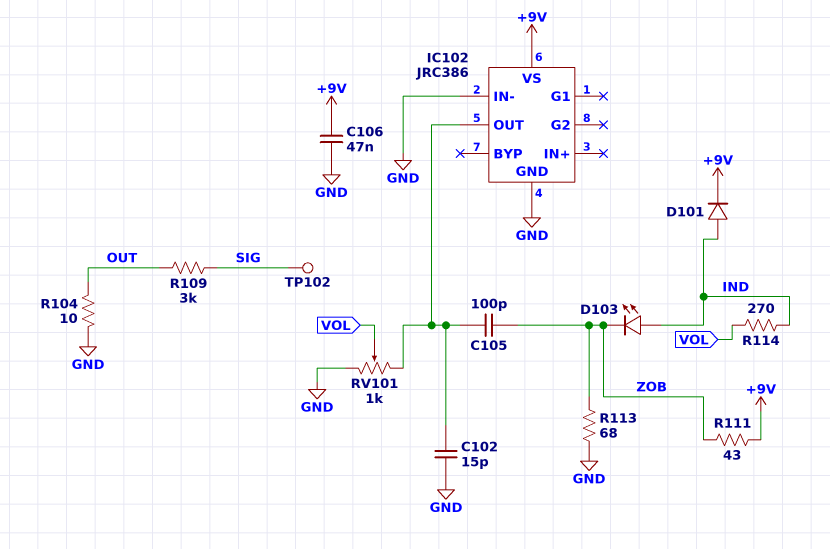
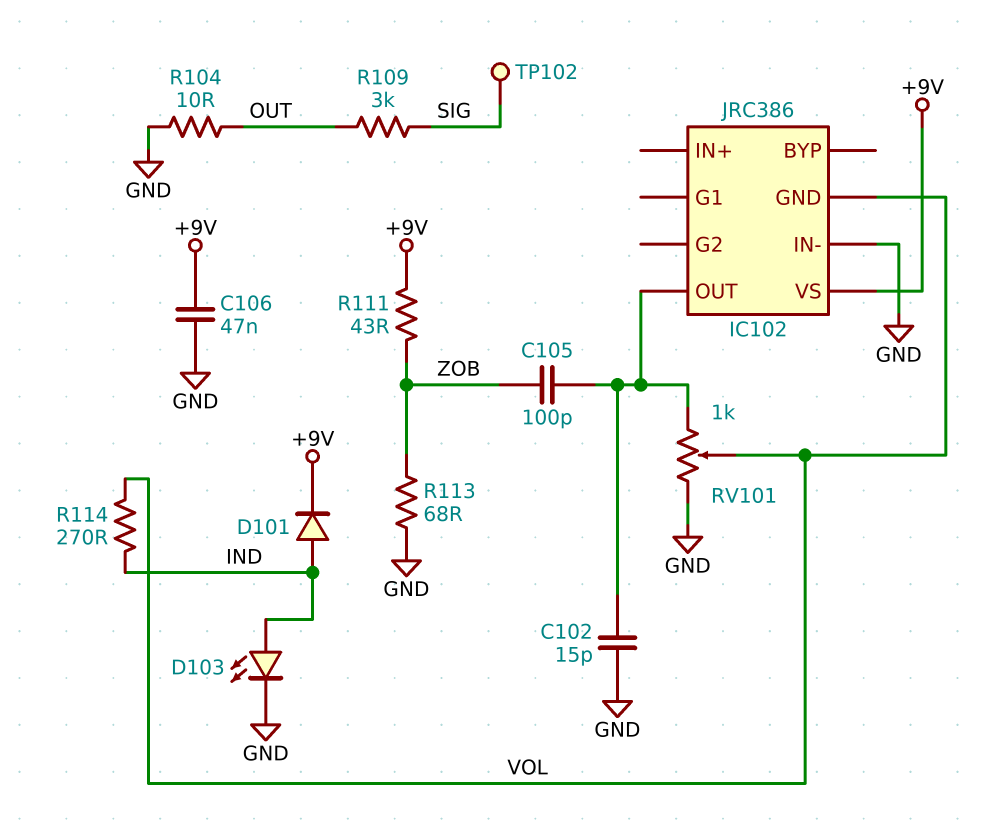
D103: LED (A IND, K ZOB) -> LED (A IND, K GND)
IC102 pin GND: GND -> VOL

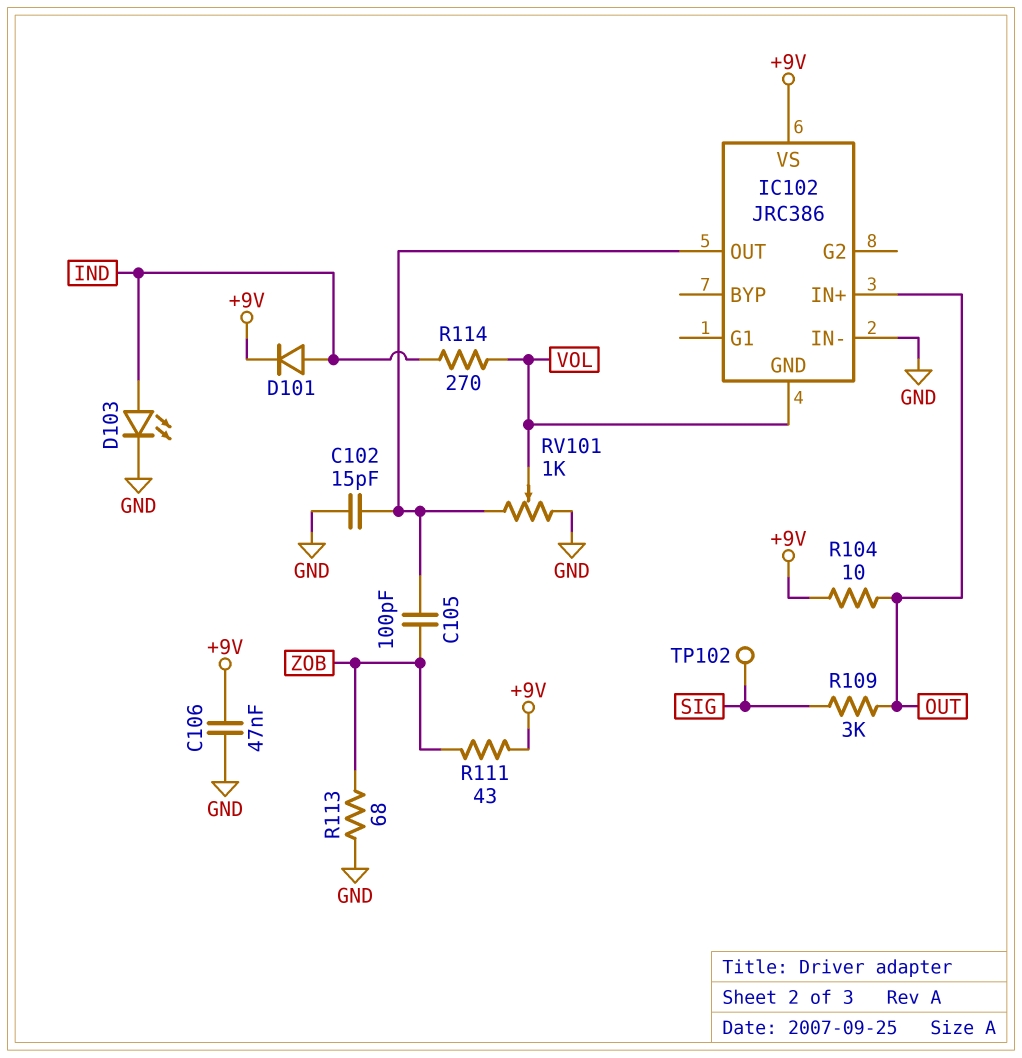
IC102 pin IN+: none -> OUT
R104: 10 (GND, OUT) -> 10 (+9V, OUT)

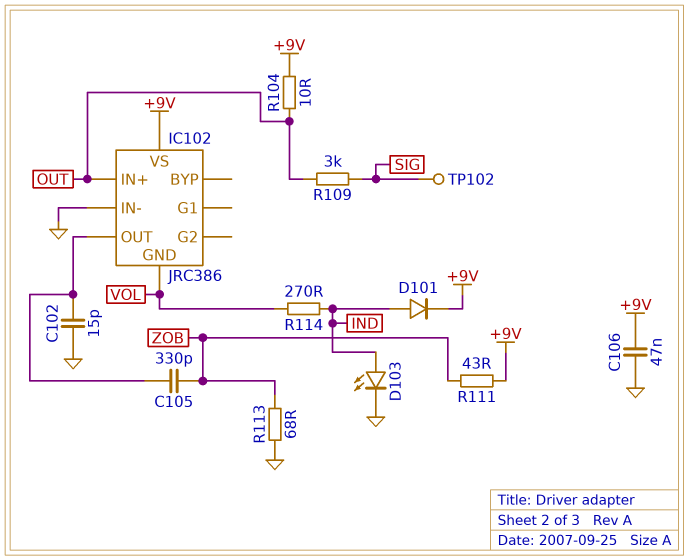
C105: 100pF (IC102/OUT, ZOB) -> 330pF (IC102/OUT, ZOB)
RV101: 1k (GND, IC102/OUT, wiper VOL) -> none

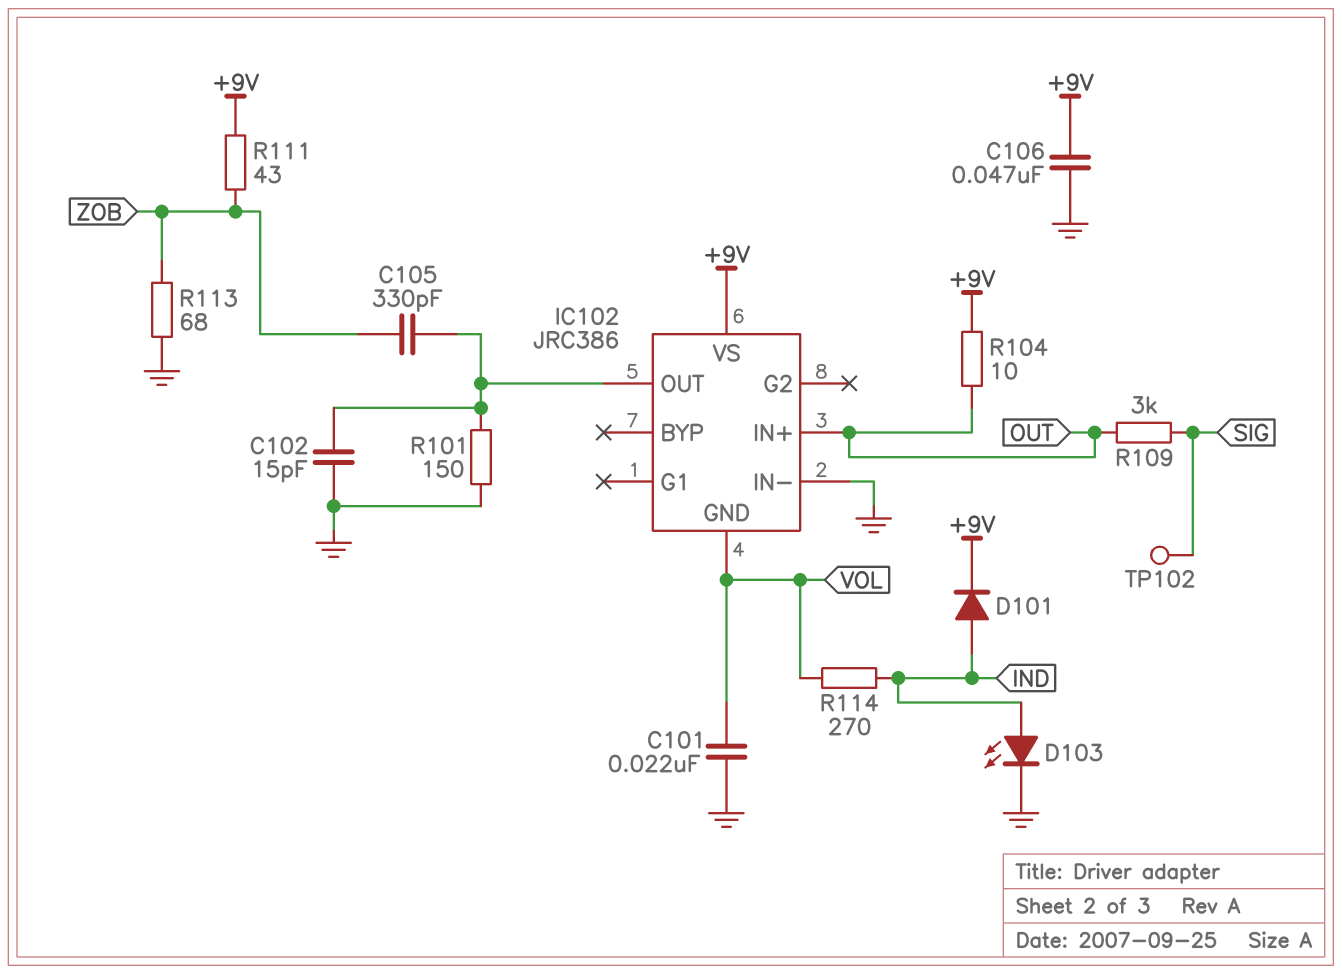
C101: none -> 22nF (GND, VOL)
R101: none -> 150 (GND, IC102/OUT)

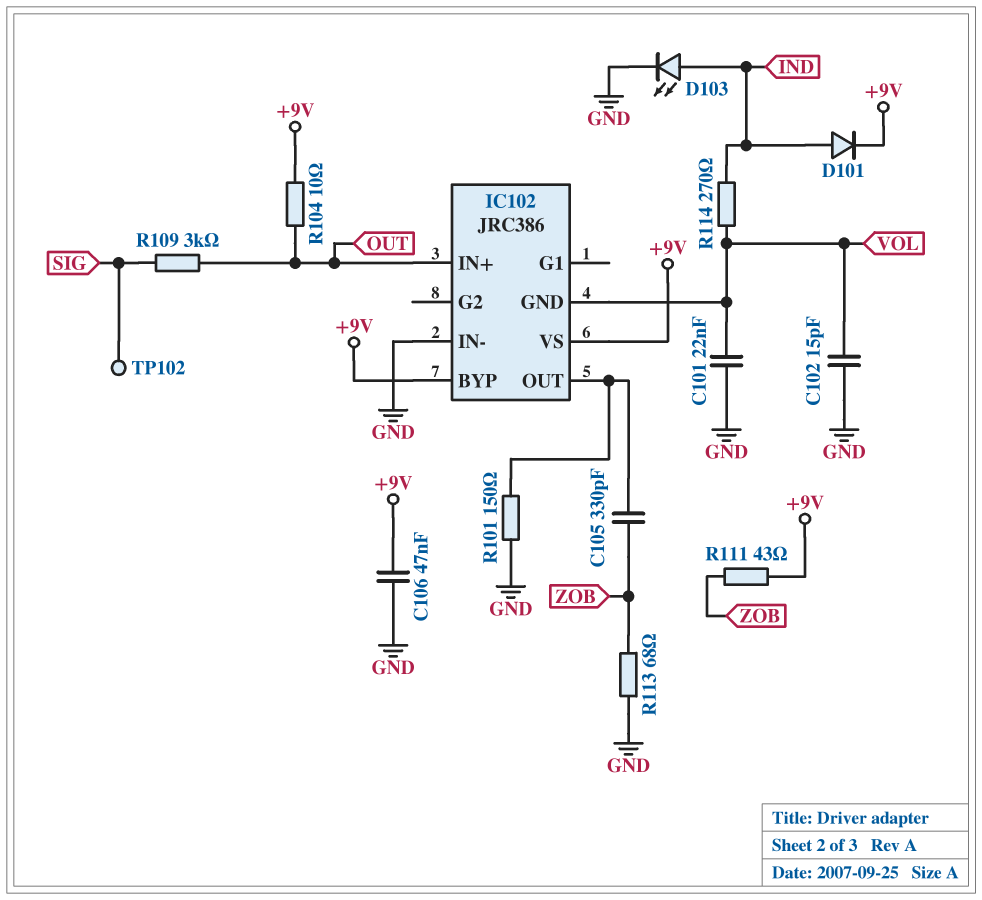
C102: 15pF (GND, IC102/OUT) -> 15pF (GND, VOL)
IC102 pin BYP: none -> +9V

